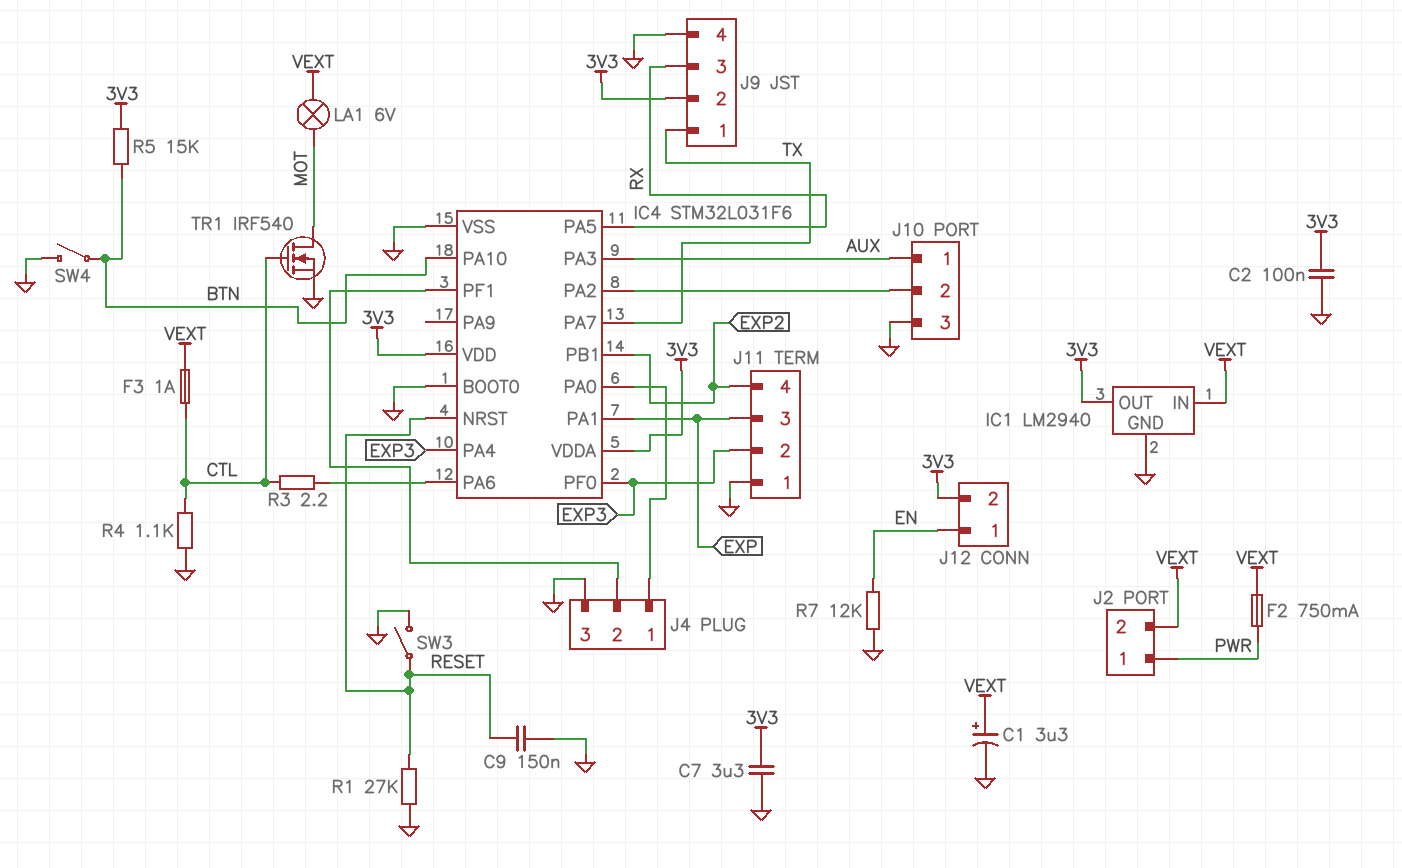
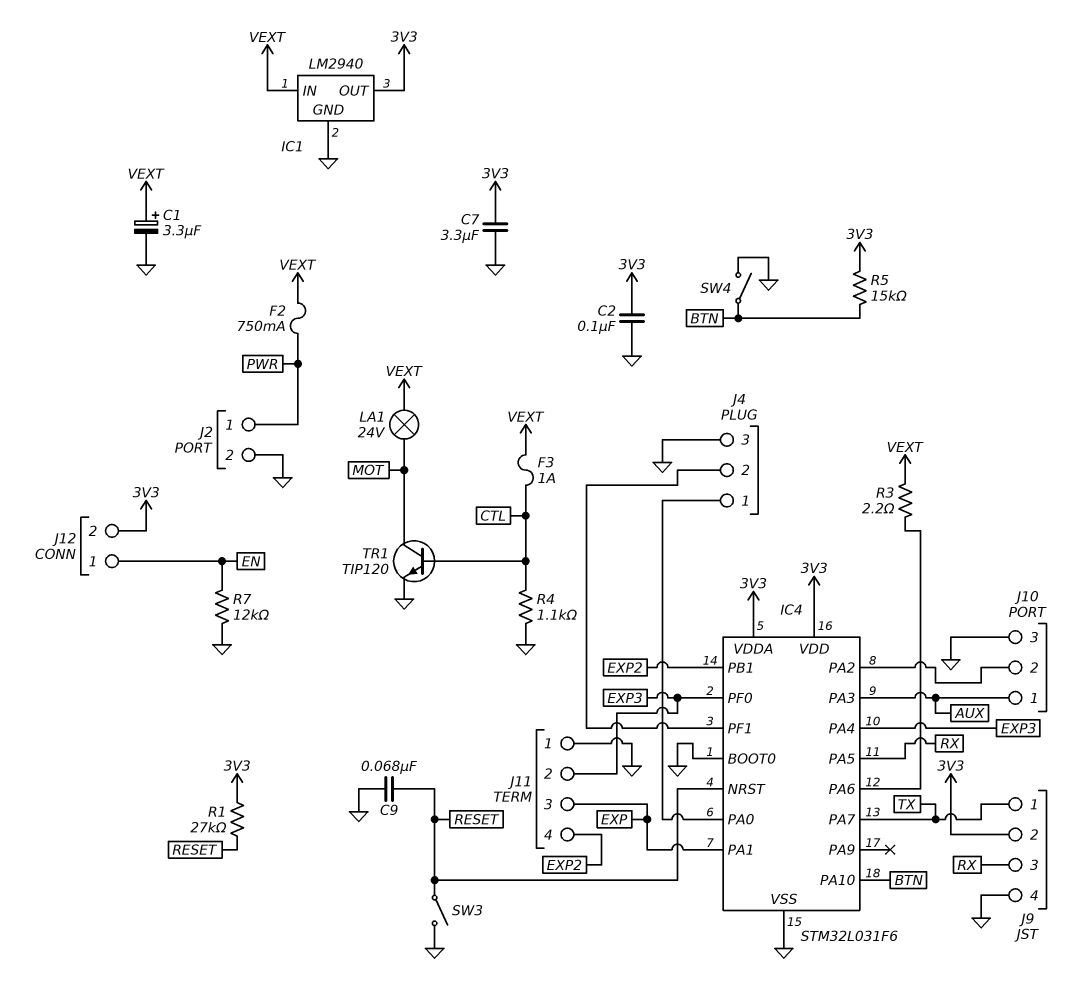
C9: 150nF (GND, RESET) -> 68nF (GND, RESET)
J2 pin 2: VEXT -> GND
LA1: lamp 6V (MOT, VEXT) -> lamp 24V (MOT, VEXT)
R1: 27k (GND, RESET) -> 27k (3V3, RESET)
R3: 2.2 (CTL, IC4/PA6) -> 2.2 (IC4/PA6, VEXT)
TR1: NMOS IRF540 (G CTL, D MOT, S GND) -> NPN TIP120 (B CTL, C MOT, E GND)

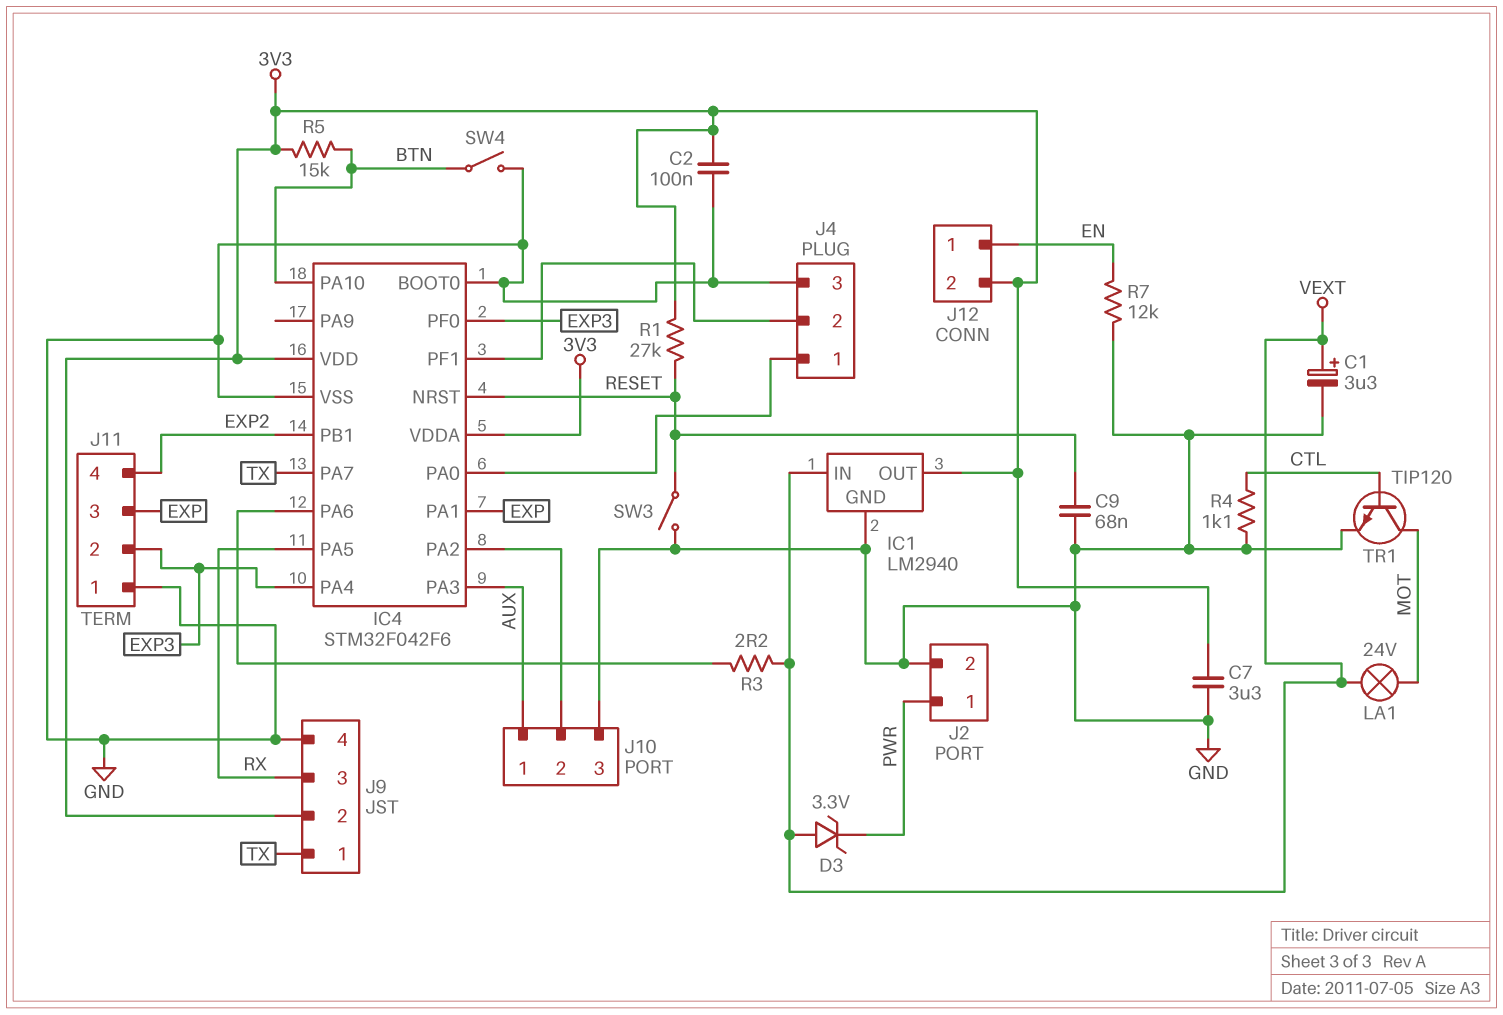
D3: none -> zener 3.3V (A VEXT, K PWR)
F2: 750mA (PWR, VEXT) -> none
F3: 1A (CTL, VEXT) -> none
IC4: STM32L031F6 -> STM32F042F6

